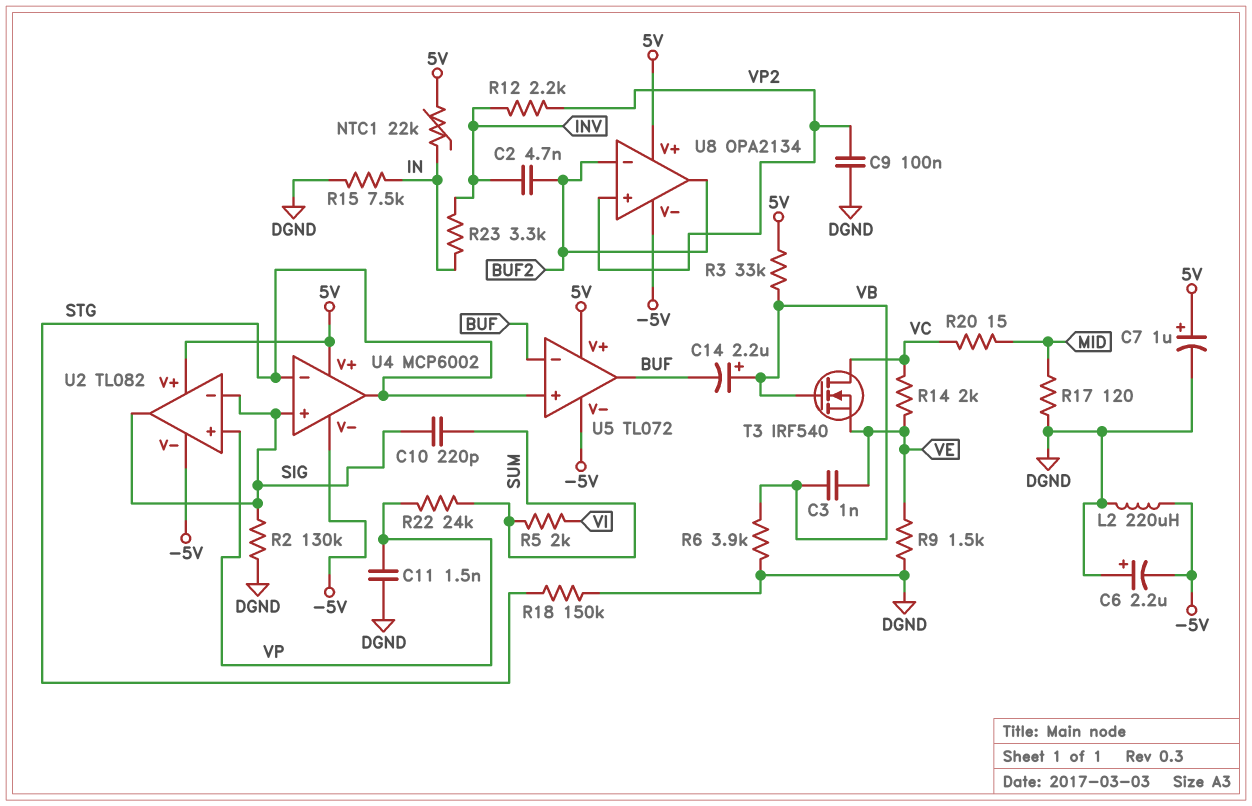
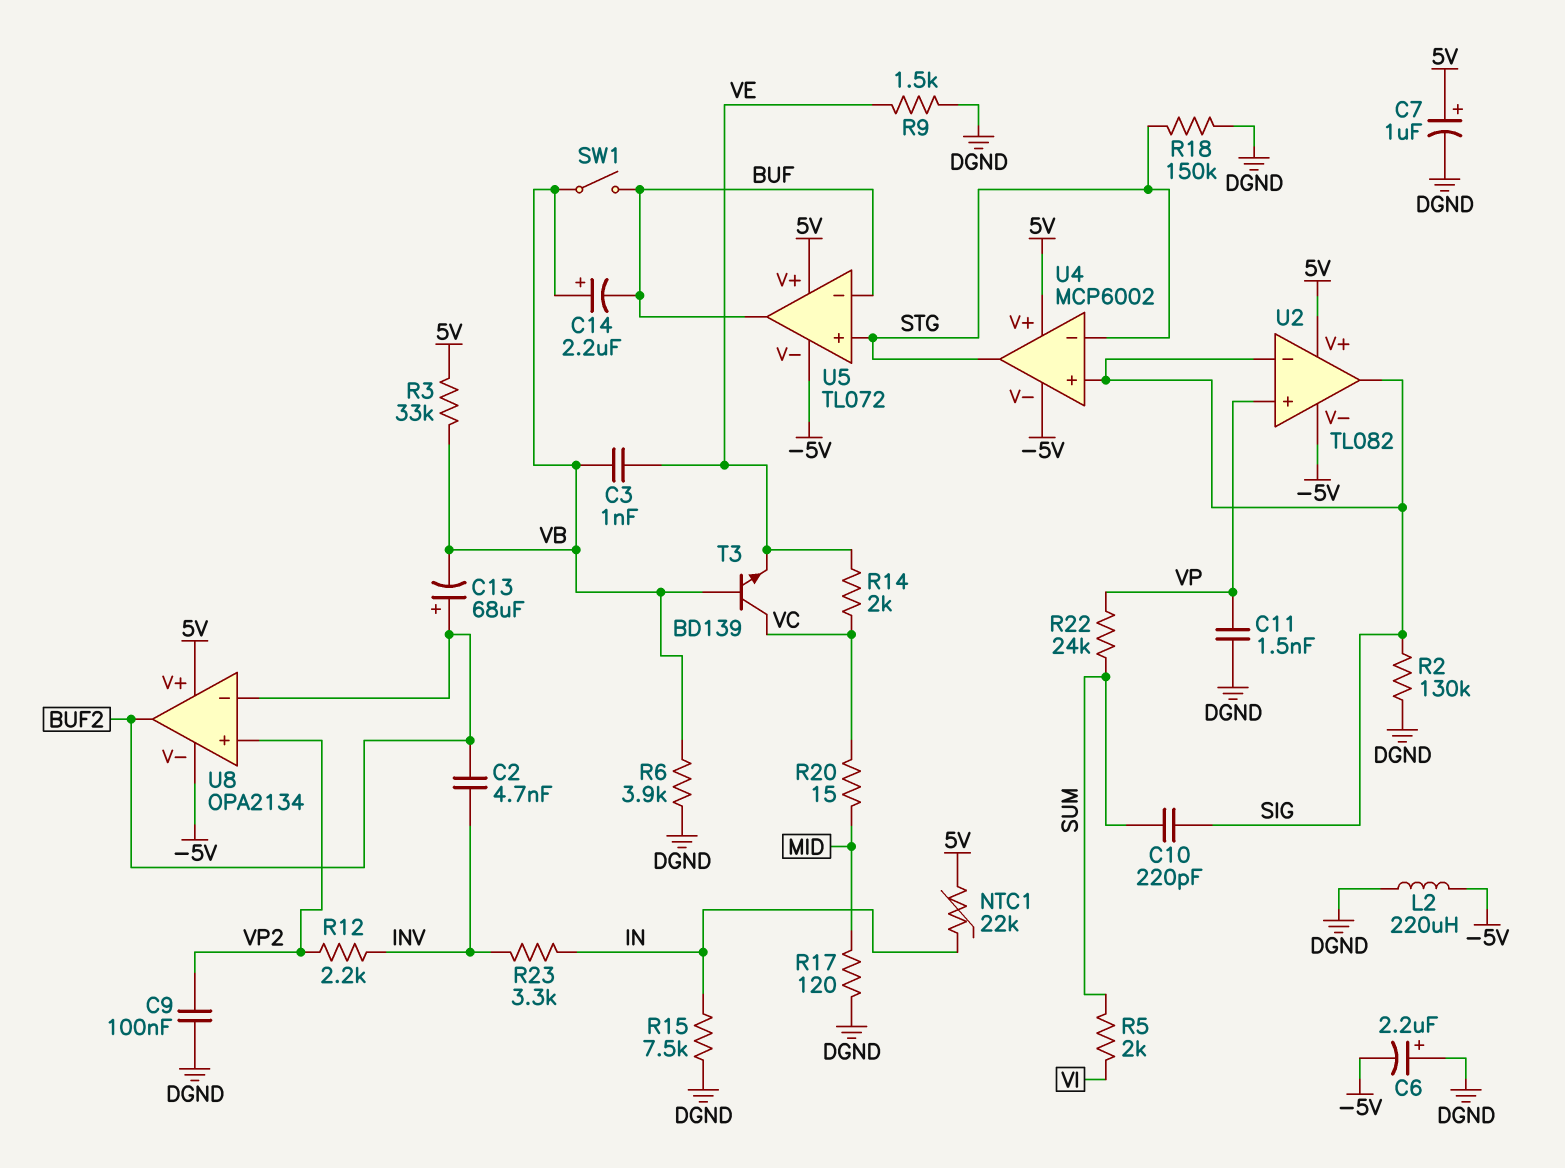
C13: none -> 68uF (plus BUF2, minus VB)
SW1: none -> switch (BUF, VB)
T3: NMOS IRF540 (G VB, D VC, S VE) -> NPN BD139 (B VB, C VC, E VE)

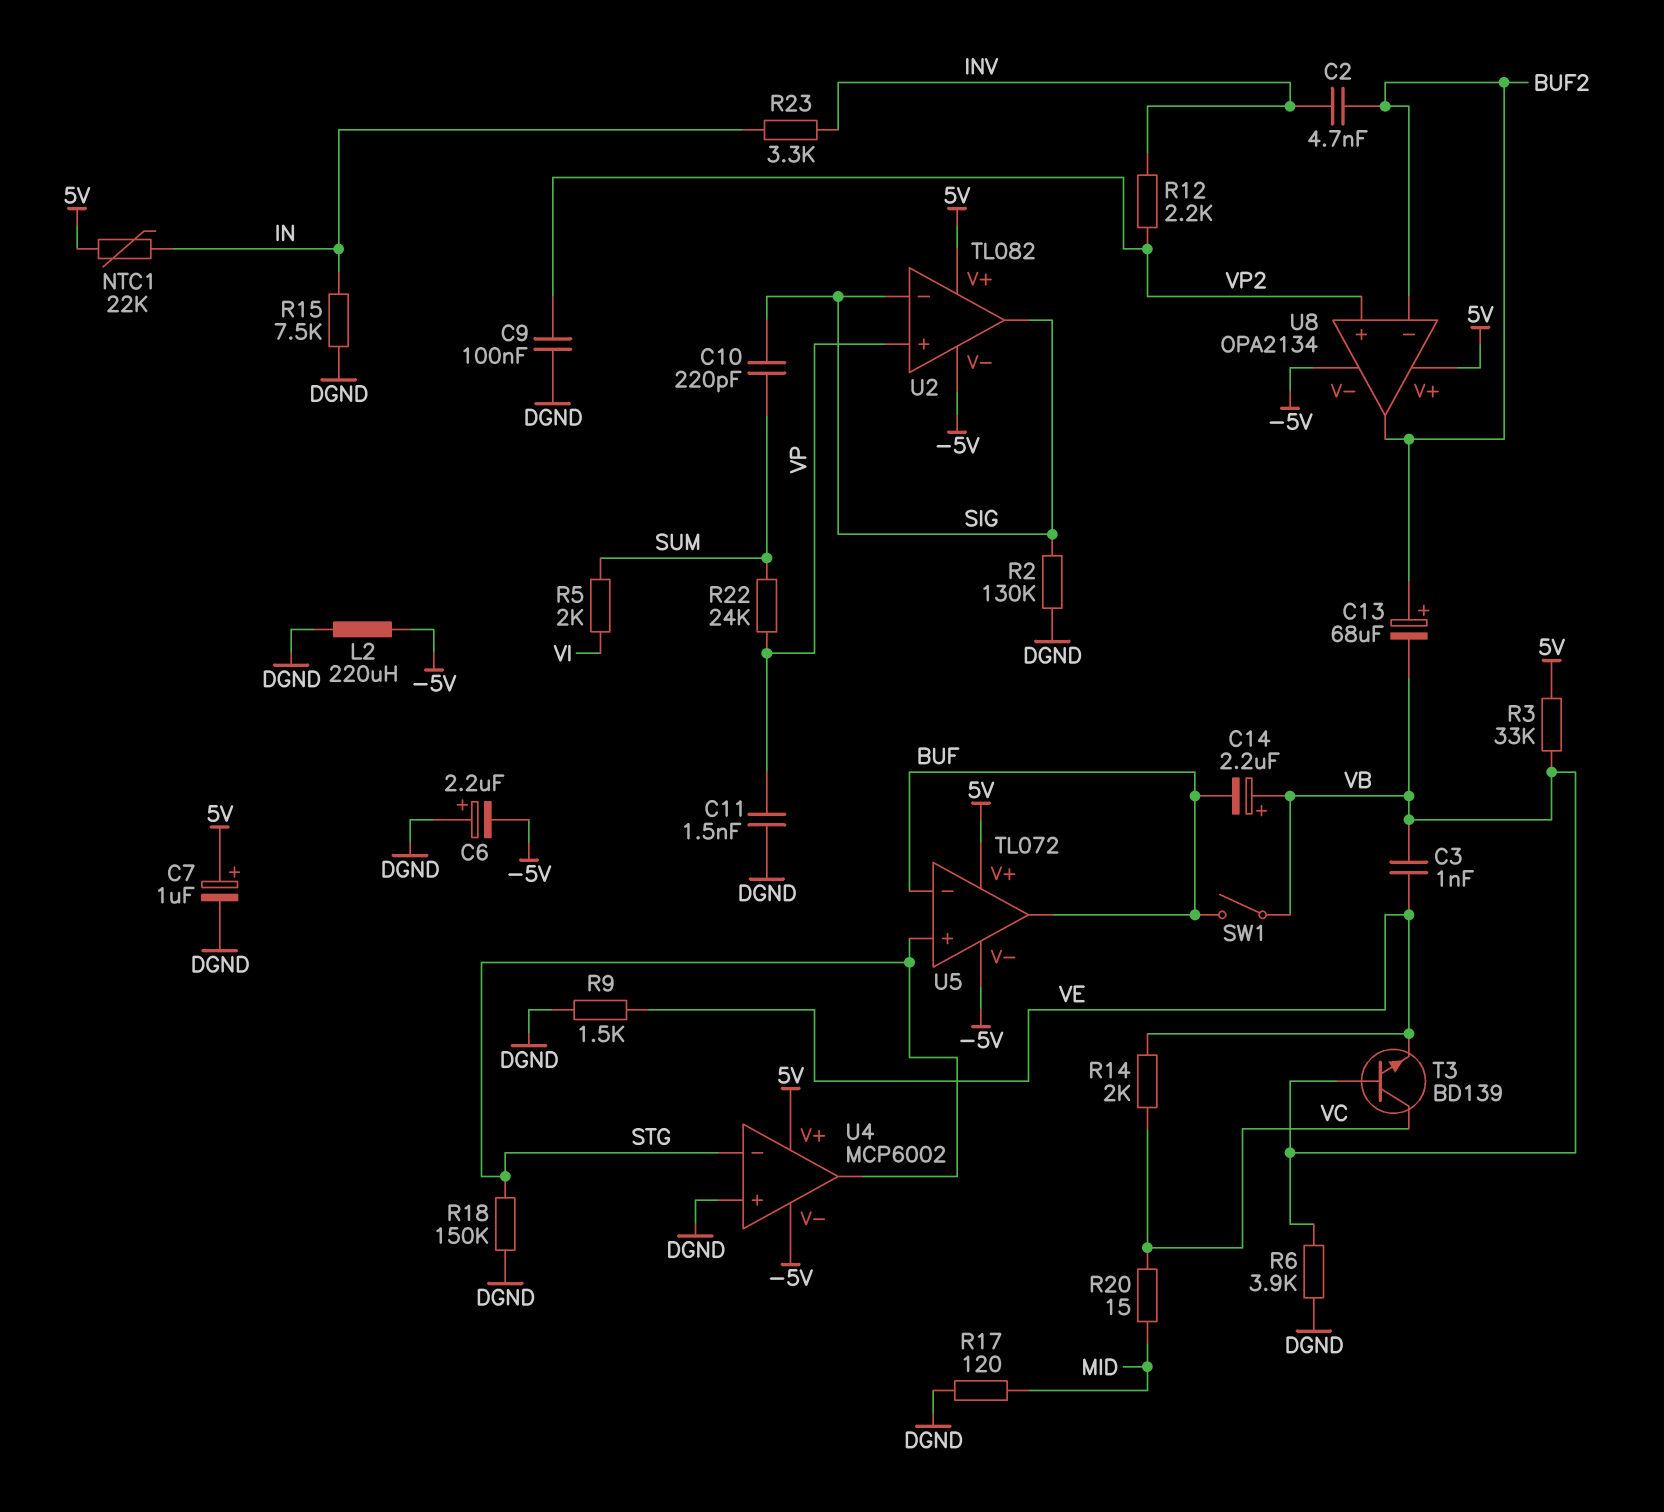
U4 pin in+: SIG -> DGND

